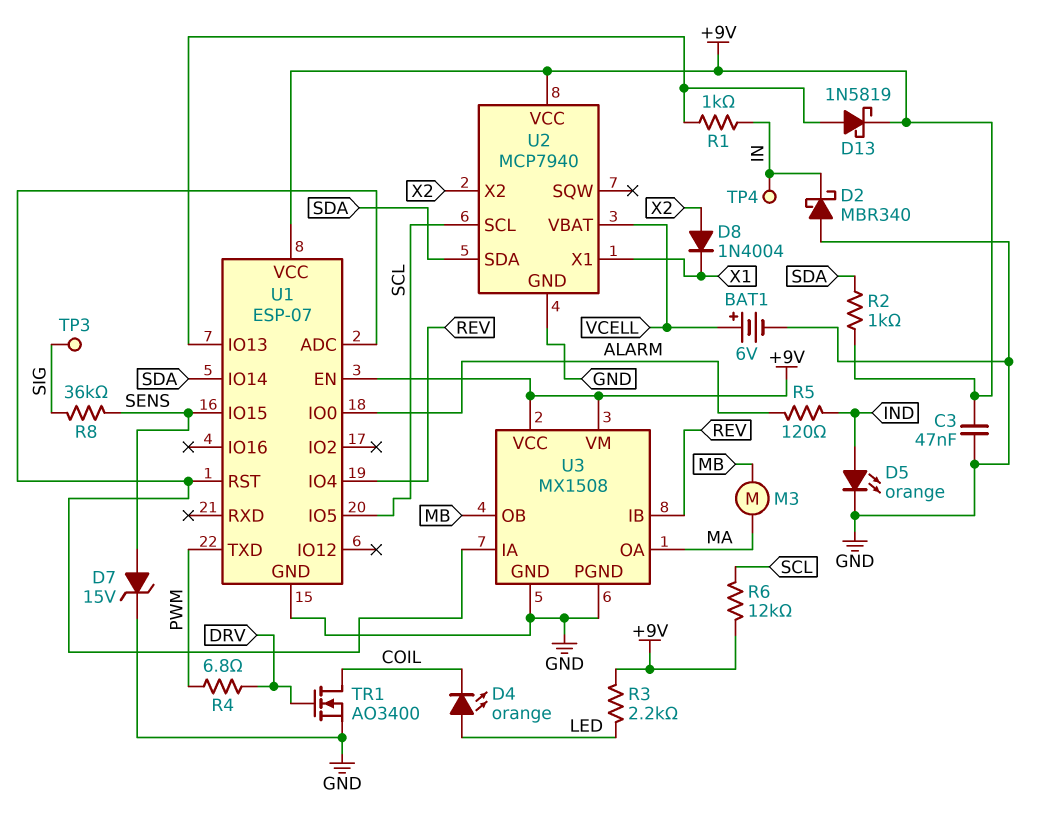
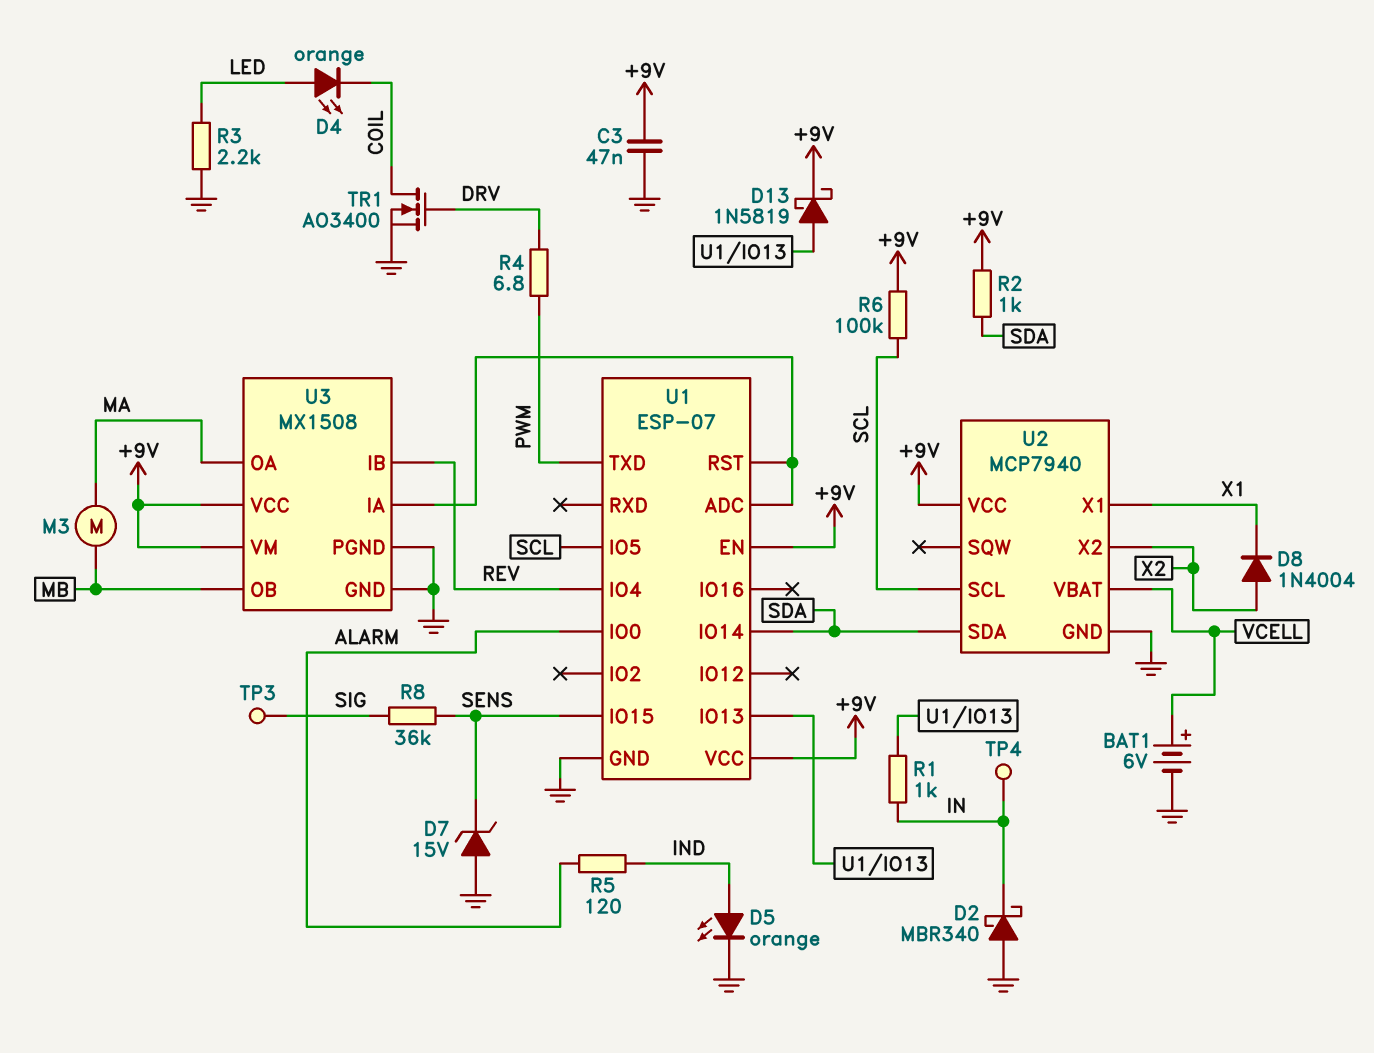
D7: zener 15V (A SENS, K GND) -> zener 15V (A GND, K SENS)
R3: 2.2k (+9V, LED) -> 2.2k (GND, LED)
R6: 12k (+9V, SCL) -> 100k (+9V, SCL)

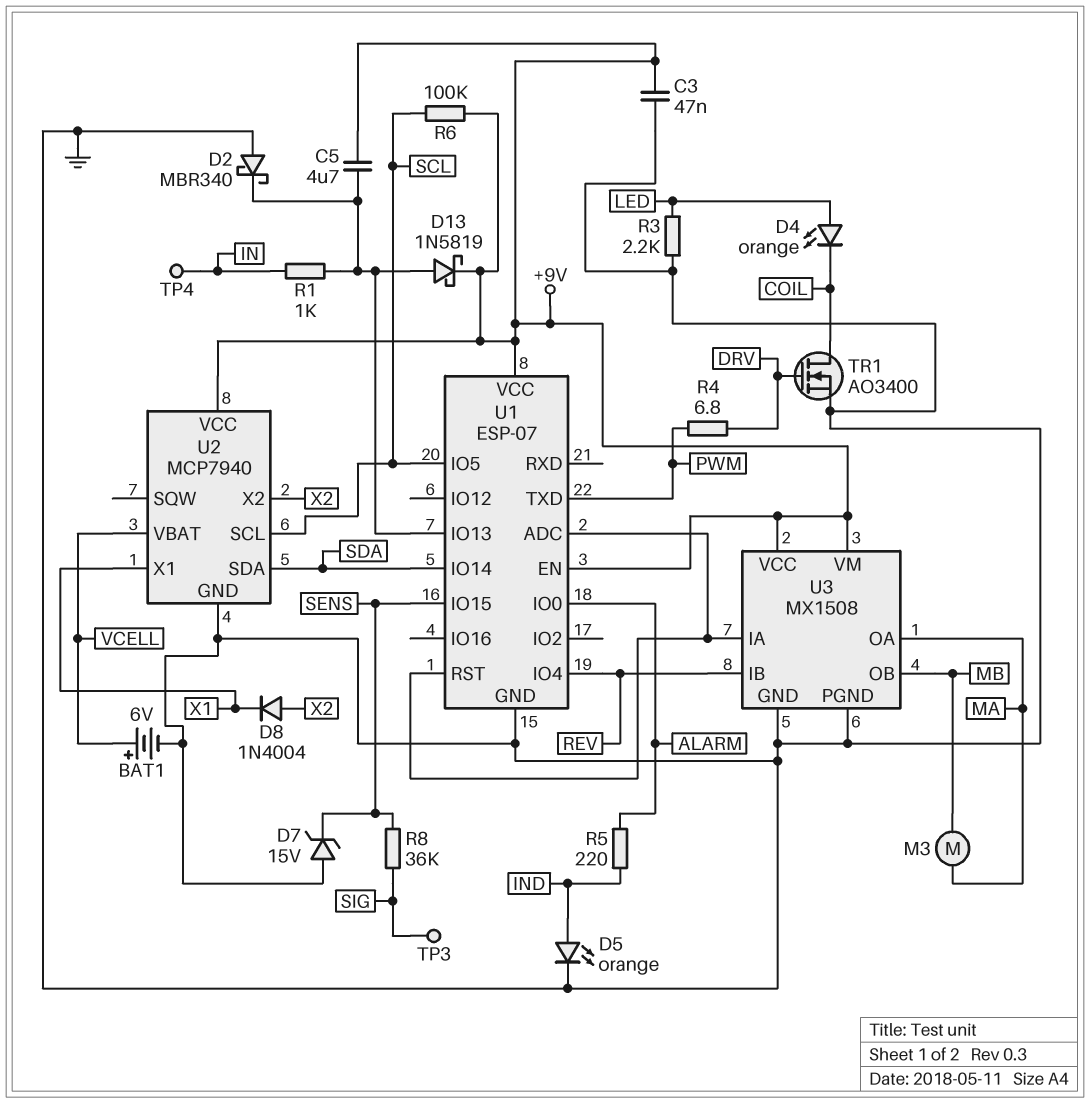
C5: none -> 4.7uF (+9V, U1/IO13)
D2: schottky MBR340 (A GND, K IN) -> schottky MBR340 (A GND, K U1/IO13)
R2: 1k (+9V, SDA) -> none
R5: 120 (ALARM, IND) -> 220 (ALARM, IND)

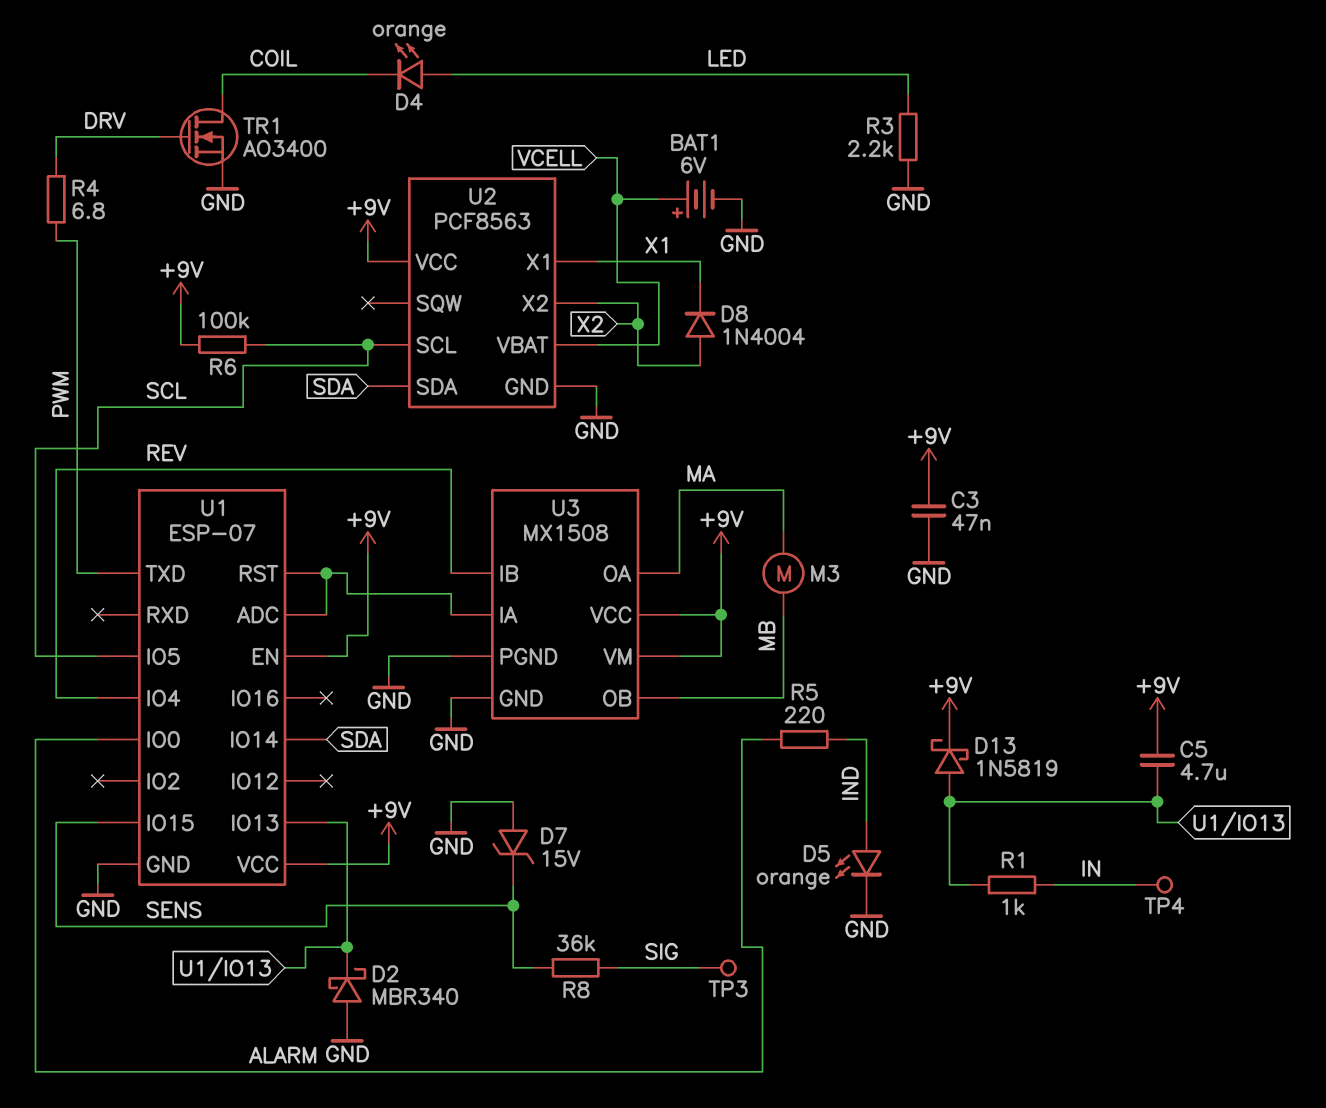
U2: MCP7940 -> PCF8563

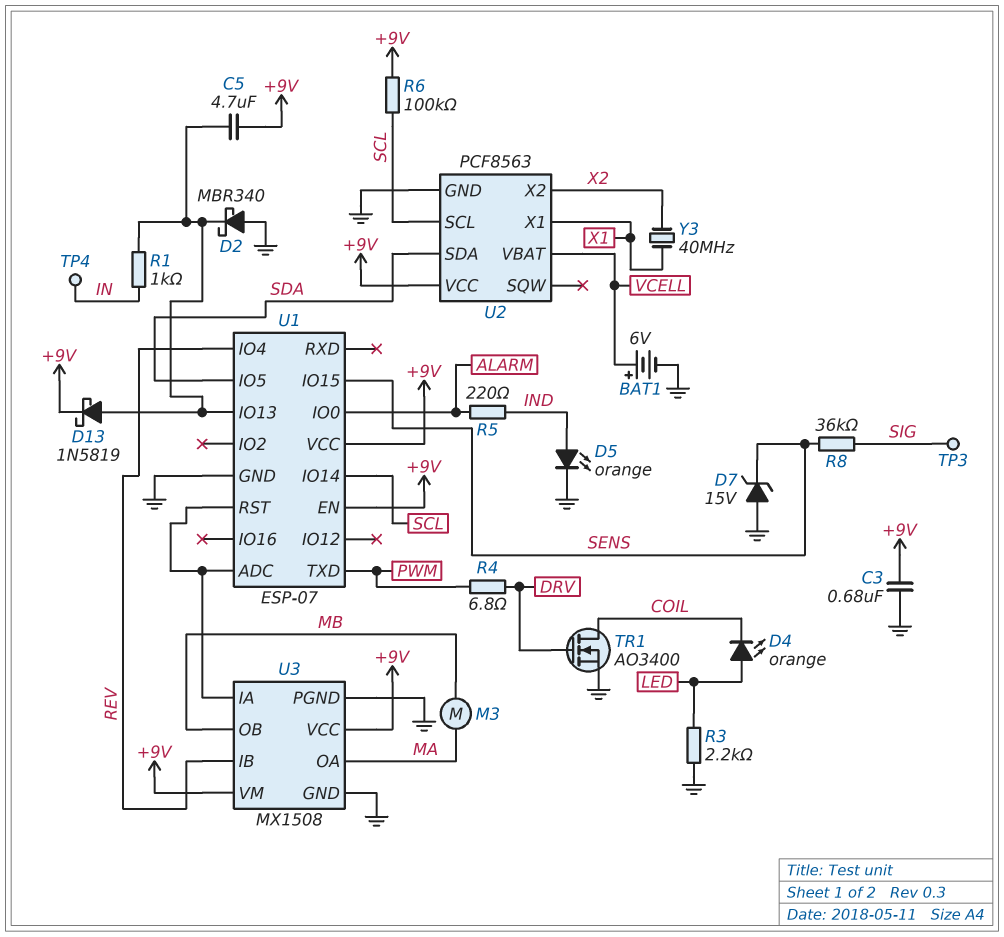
C3: 47nF (+9V, GND) -> 680nF (+9V, GND)
D8: diode 1N4004 (A X2, K X1) -> none
U1 pin IO5: SCL -> SDA
U1 pin IO14: SDA -> SCL
Y3: none -> 40MHz (X1, X2)

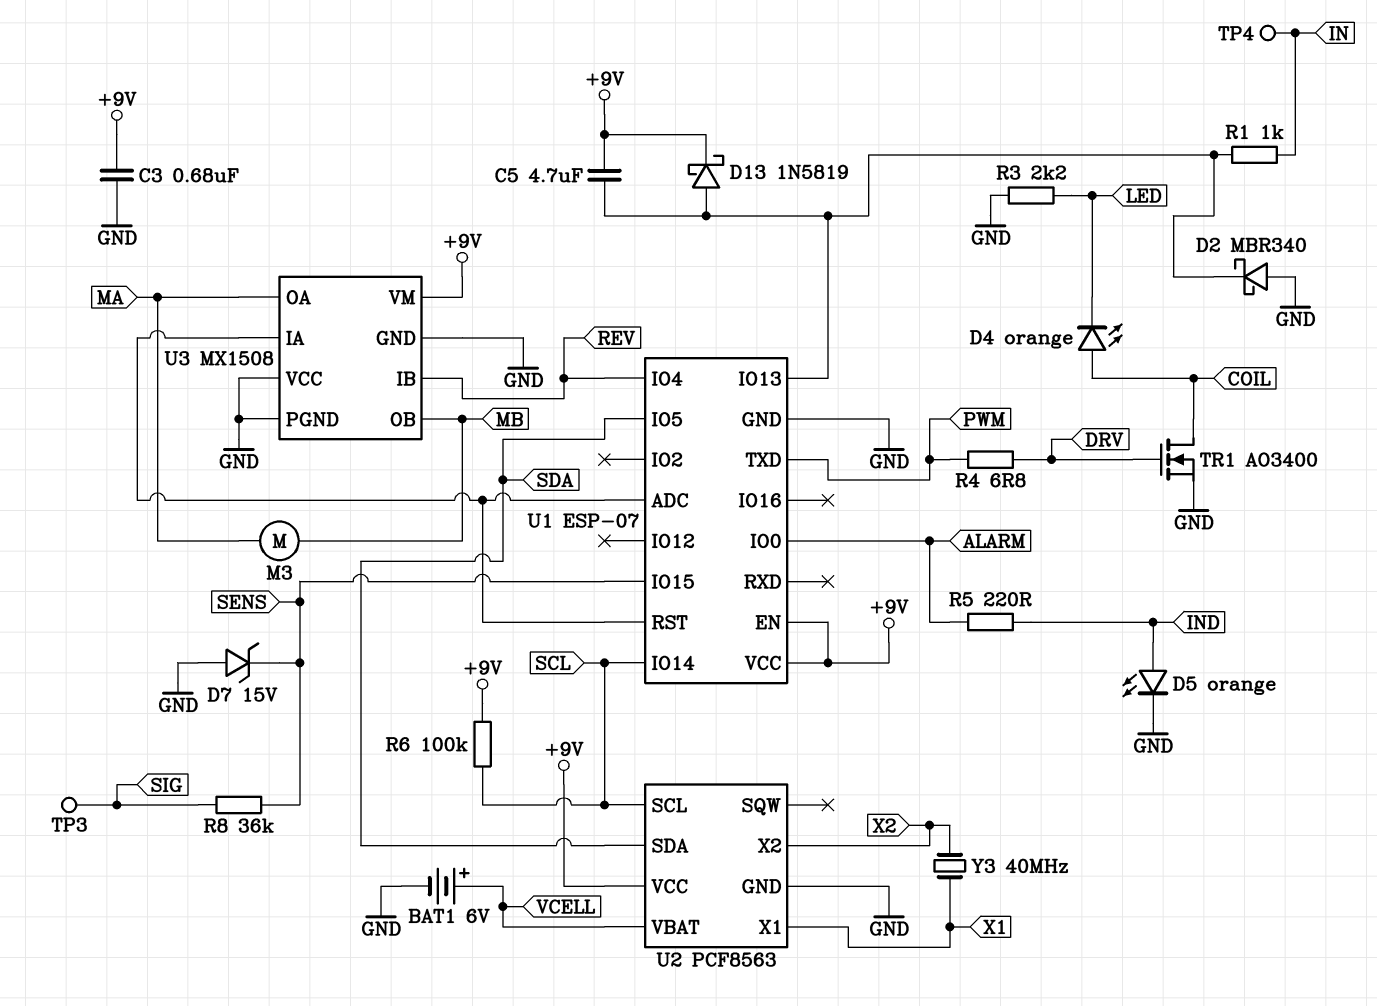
D4: LED orange (A LED, K COIL) -> LED orange (A COIL, K LED)
U3 pin VCC: +9V -> GND

